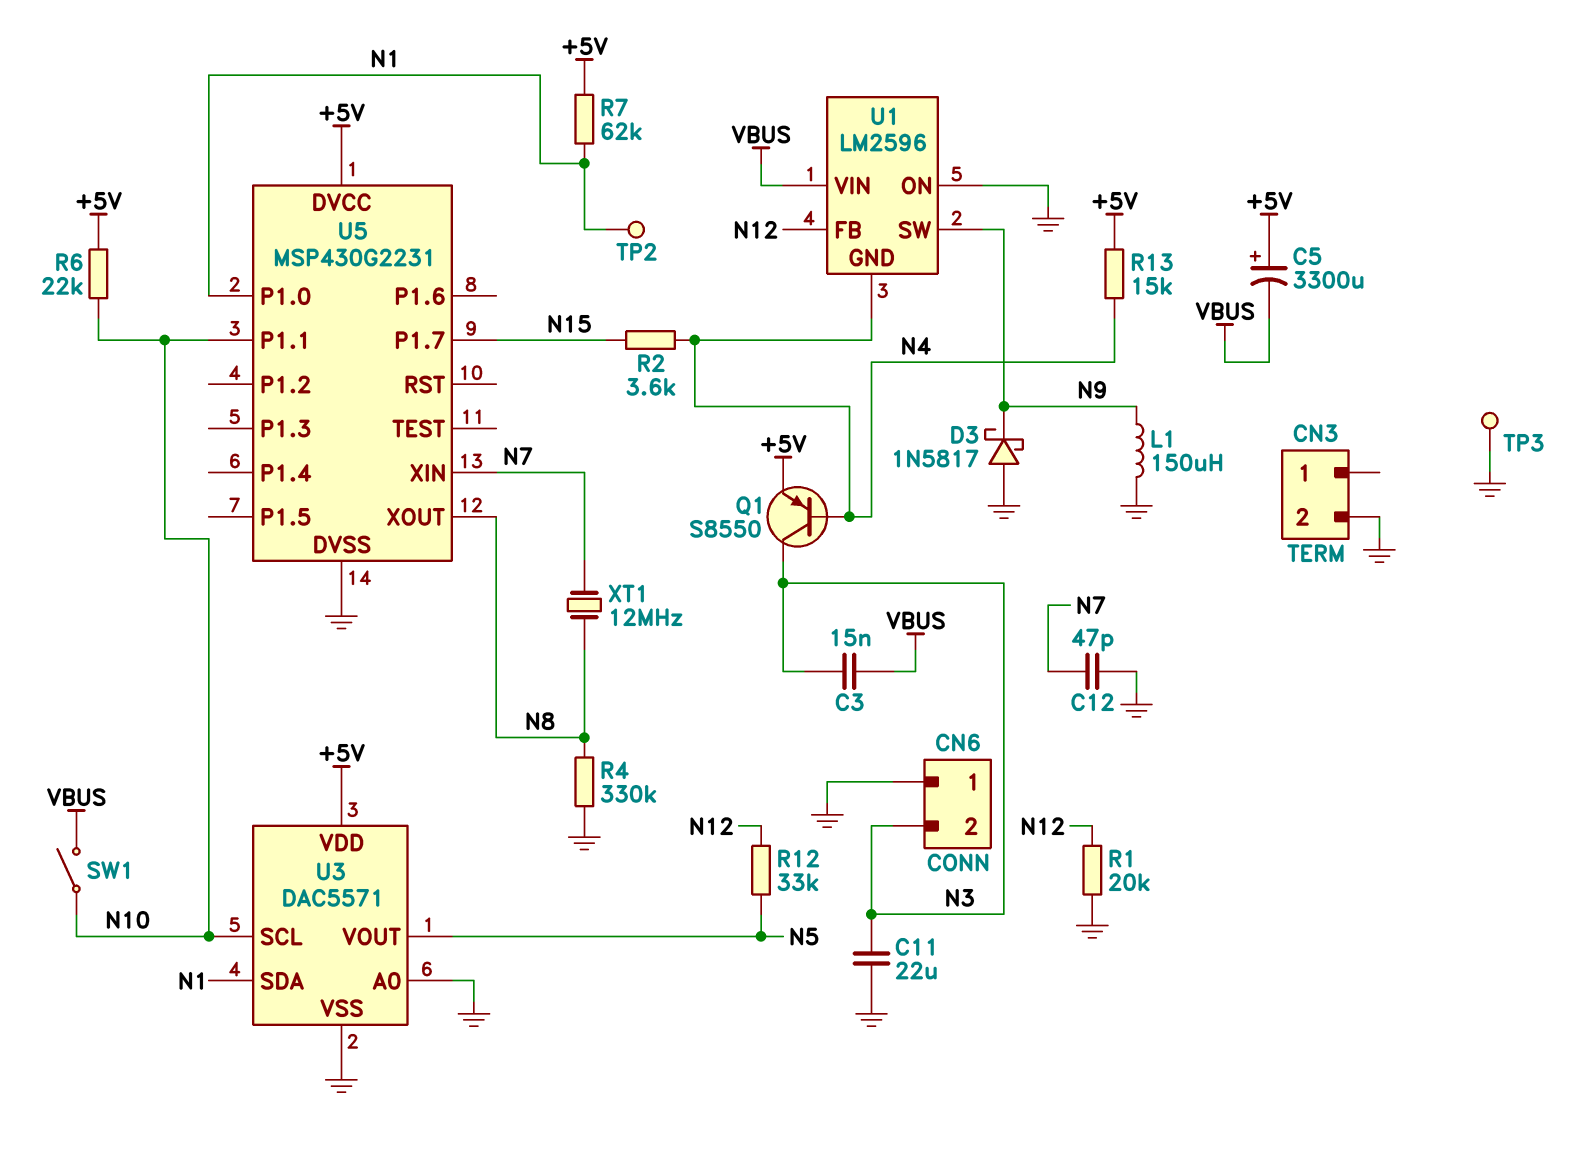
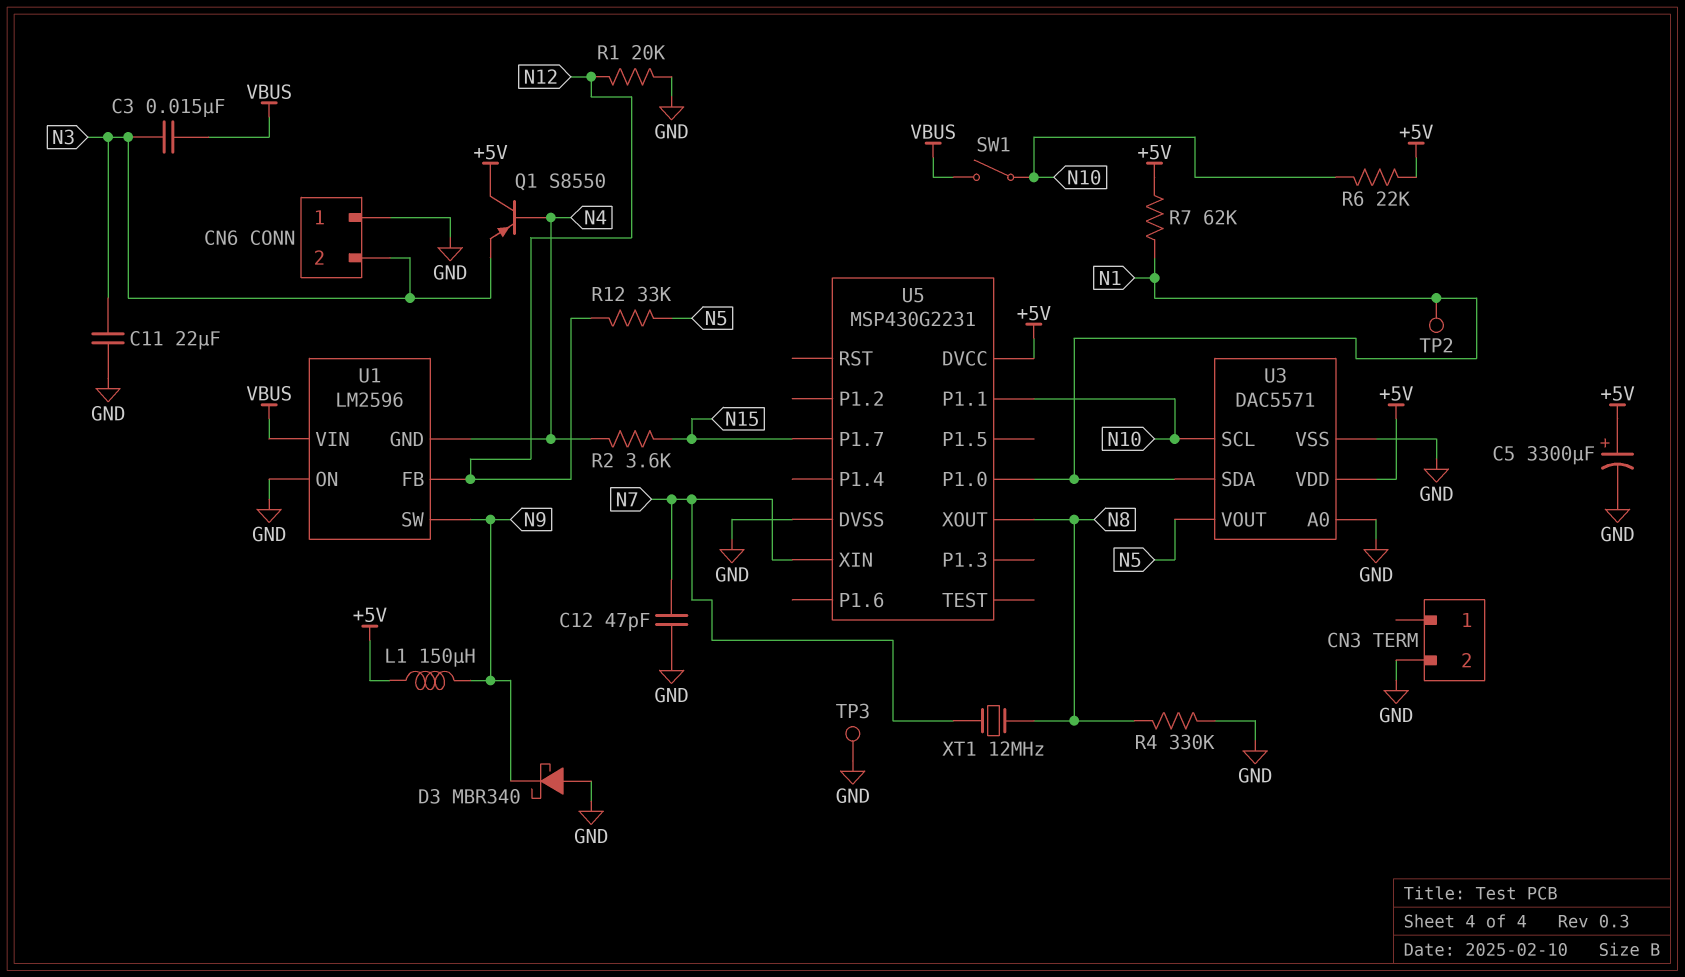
C5: 3300uF (plus +5V, minus VBUS) -> 3300uF (plus +5V, minus GND)
D3: schottky 1N5817 (A GND, K N9) -> schottky MBR340 (A GND, K N9)
L1: 150uH (GND, N9) -> 150uH (+5V, N9)
Q1: PNP S8550 (B N4, C N3, E +5V) -> PNP S8550 (B N4, C +5V, E N3)
R13: 15k (+5V, N4) -> none

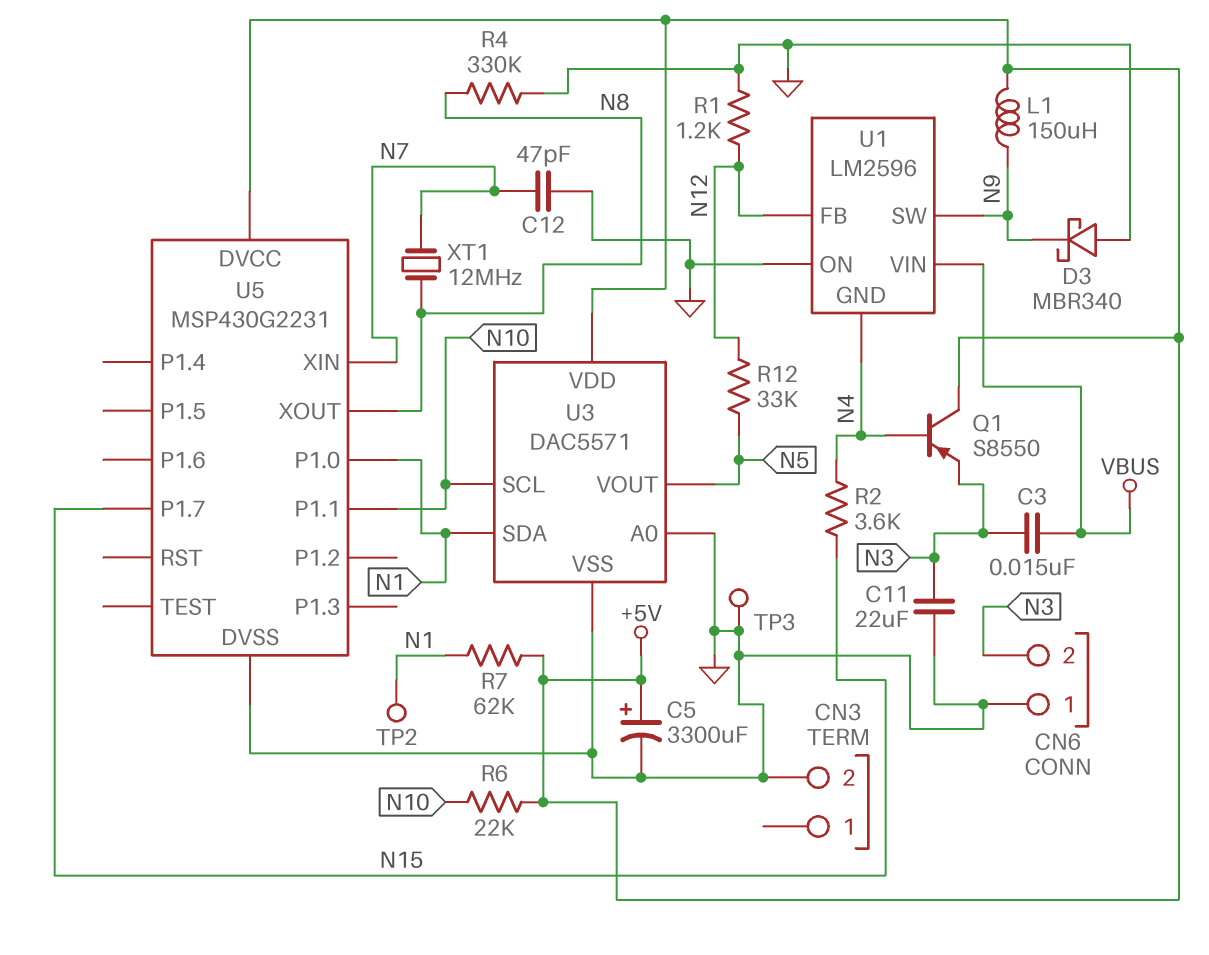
R1: 20k (GND, N12) -> 1.2k (GND, N12)
SW1: switch (N10, VBUS) -> none

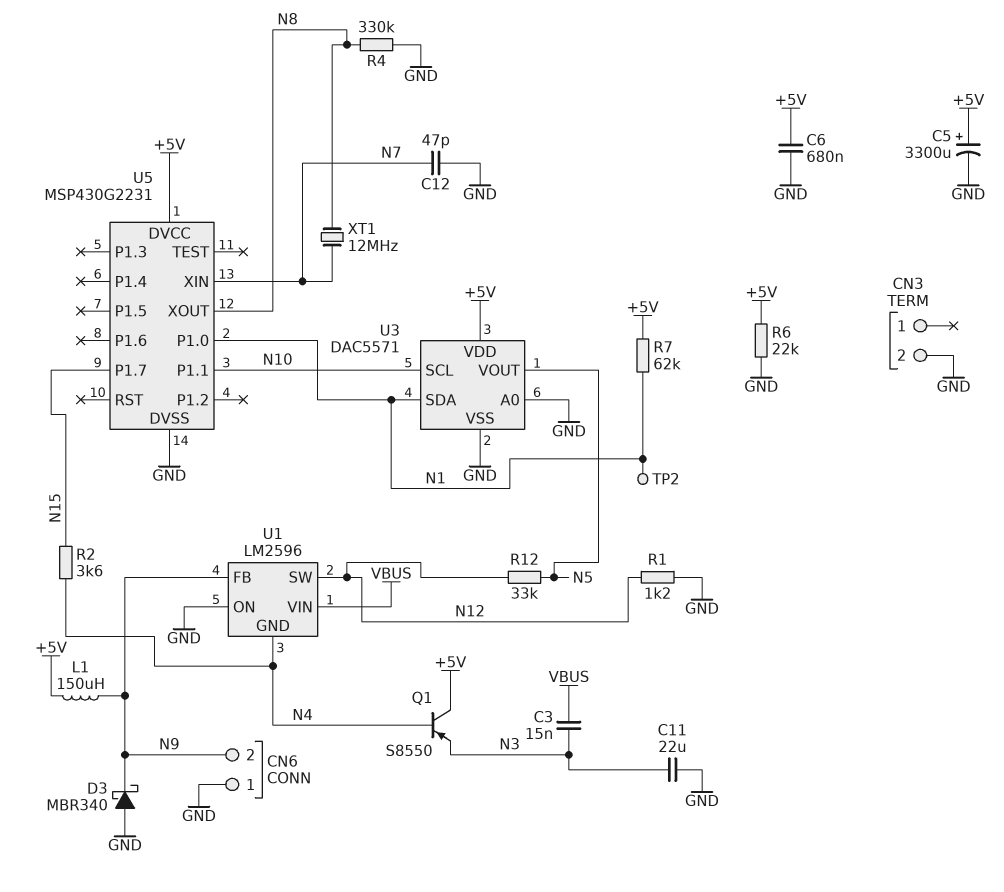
C6: none -> 680nF (+5V, GND)
CN6 pin 2: N3 -> N9
R6: 22k (+5V, N10) -> 22k (+5V, GND)
TP3: test point (GND) -> none
U1 pin FB: N12 -> N9
U1 pin SW: N9 -> N12

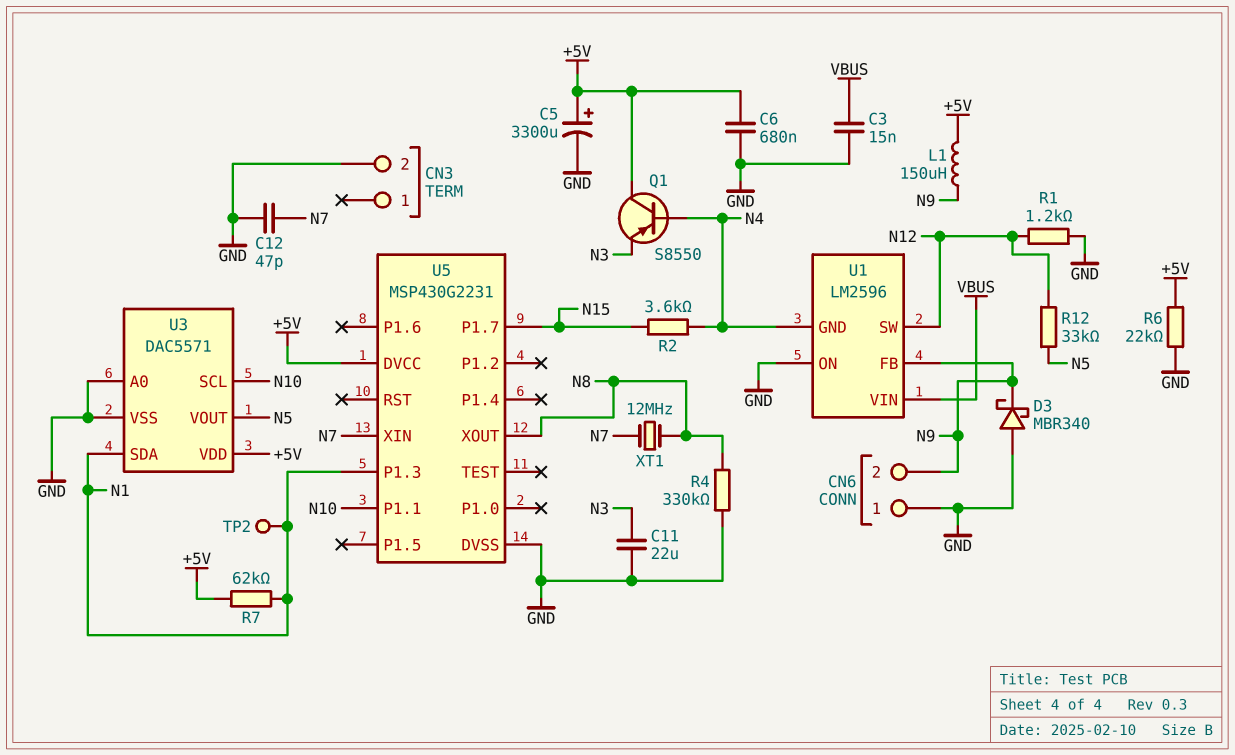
C3: 15nF (N3, VBUS) -> 15nF (GND, VBUS)
U5 pin P1.0: N1 -> none
U5 pin P1.3: none -> N1

